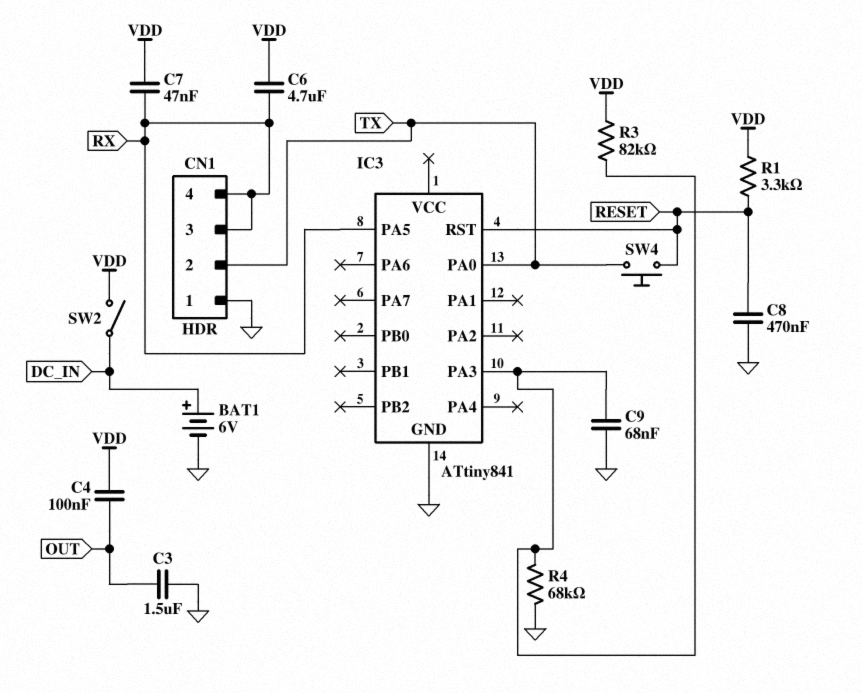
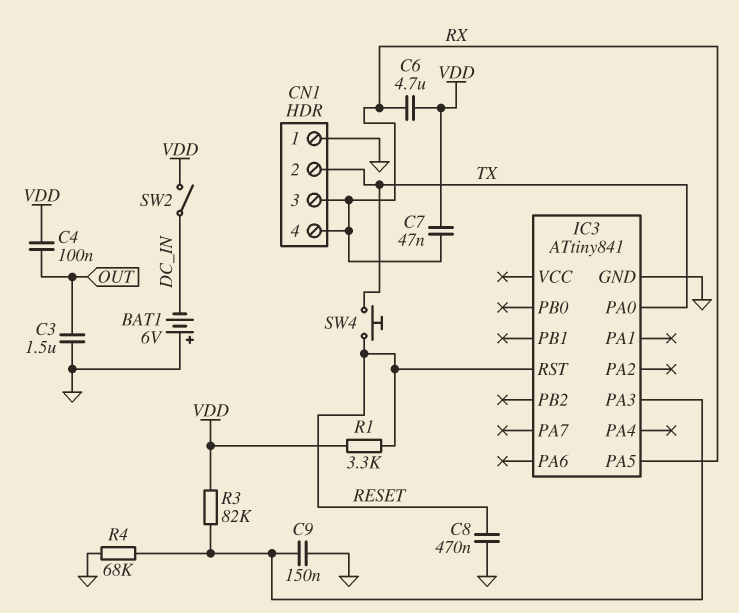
BAT1: 6V (plus DC_IN, minus GND) -> 6V (plus GND, minus DC_IN)
C9: 68nF (GND, IC3/PA3) -> 150nF (GND, IC3/PA3)

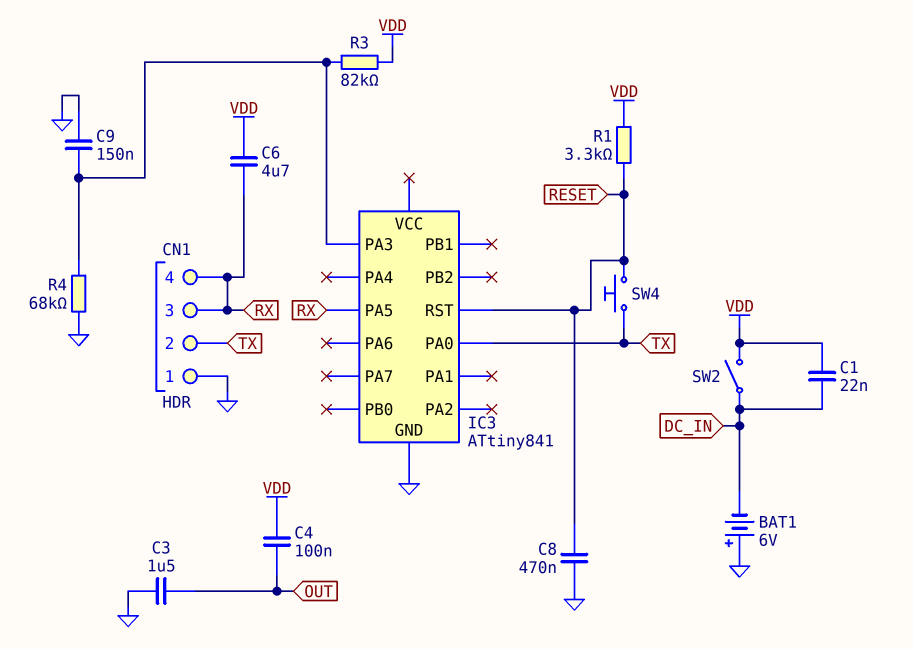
C1: none -> 22nF (DC_IN, VDD)
C7: 47nF (RX, VDD) -> none

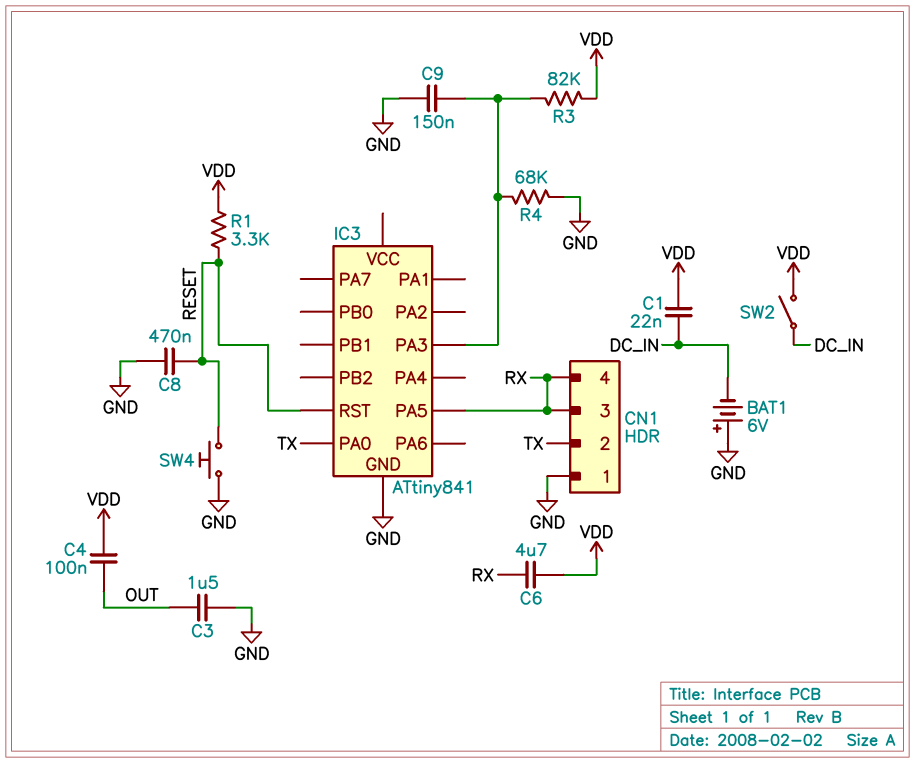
SW4: button (RESET, TX) -> button (GND, RESET)

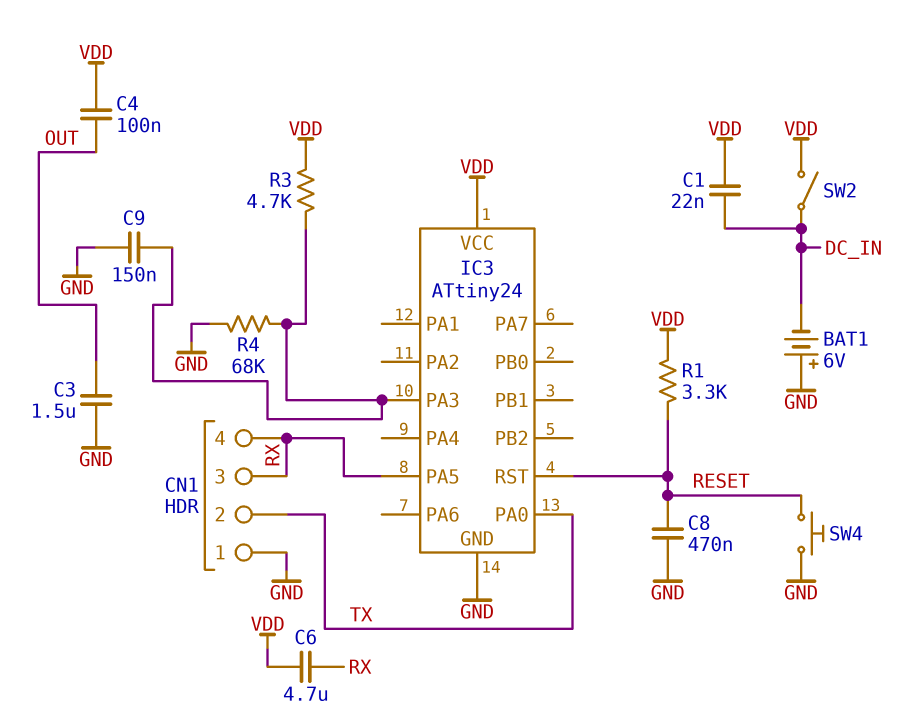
IC3: ATtiny841 -> ATtiny24
IC3 pin VCC: none -> VDD
R3: 82k (IC3/PA3, VDD) -> 4.7k (IC3/PA3, VDD)

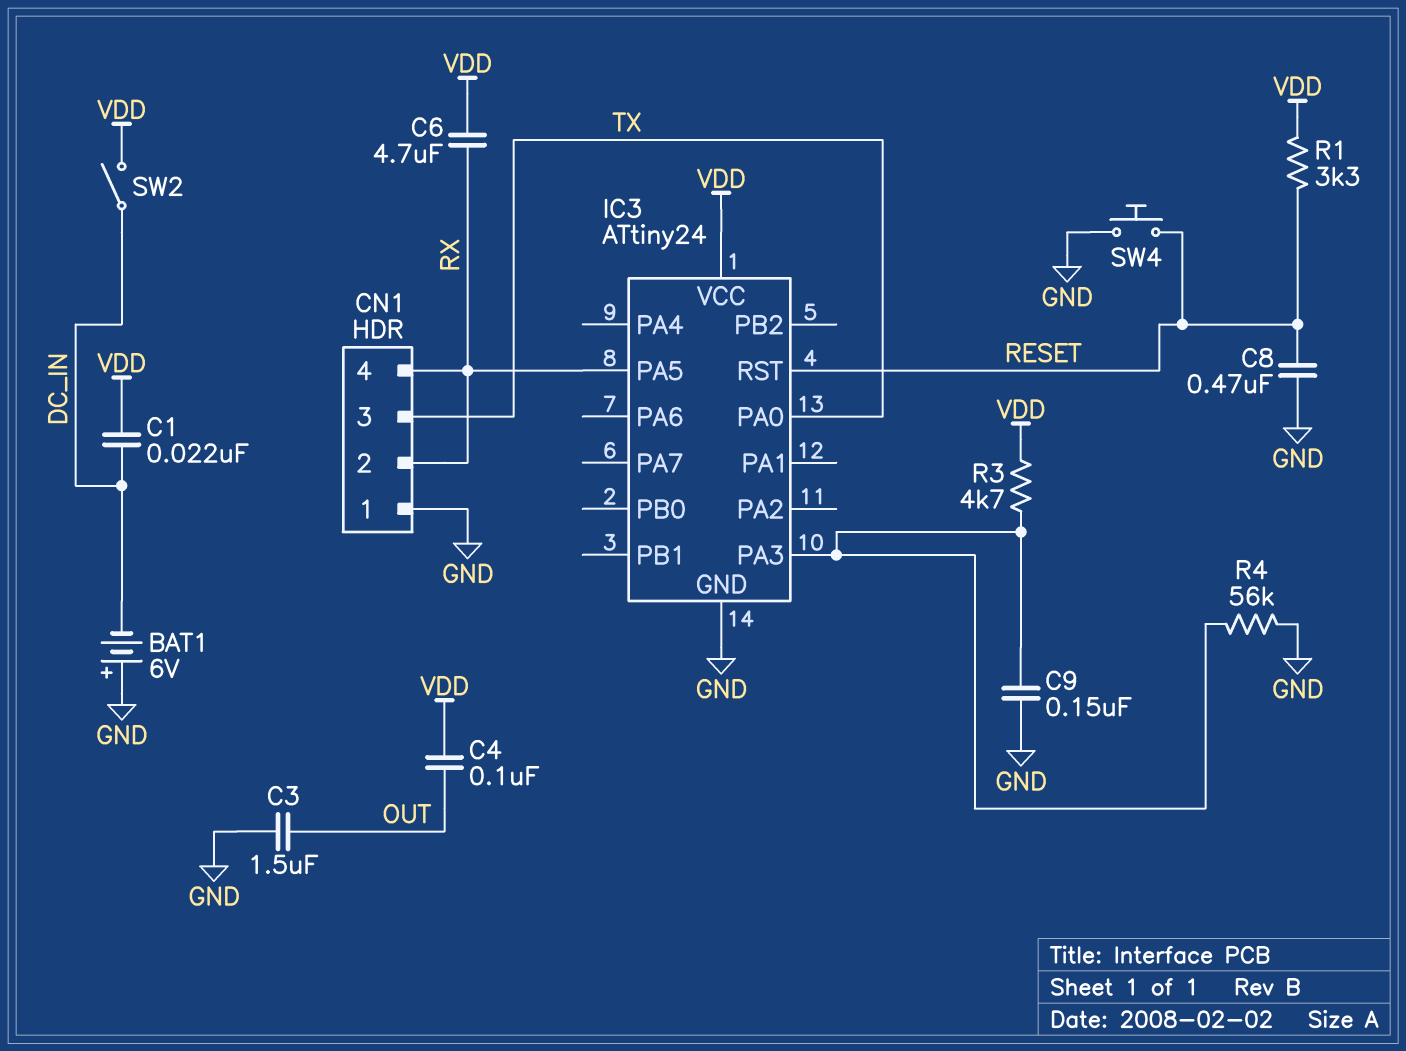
CN1 pin 2: TX -> RX
CN1 pin 3: RX -> TX
R4: 68k (GND, IC3/PA3) -> 56k (GND, IC3/PA3)

